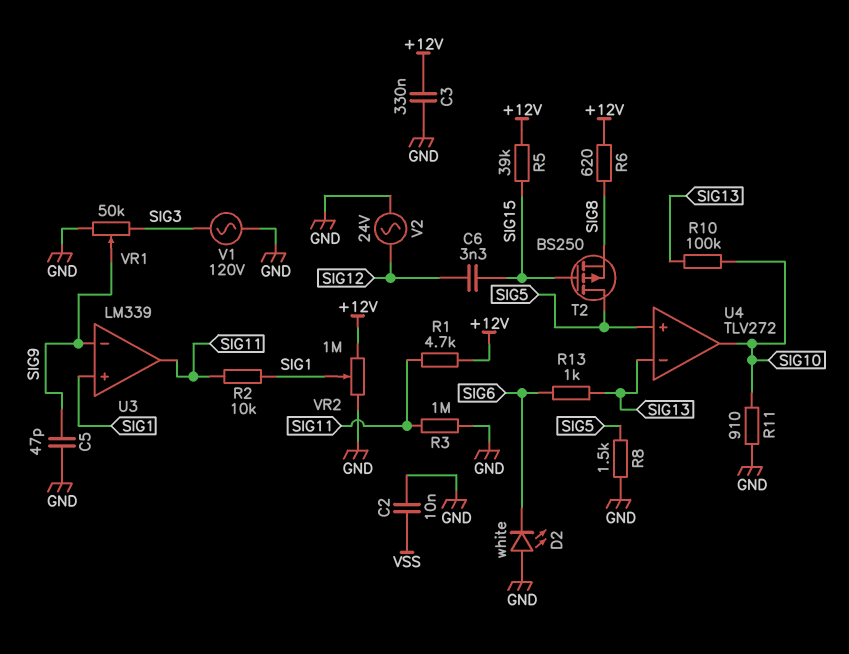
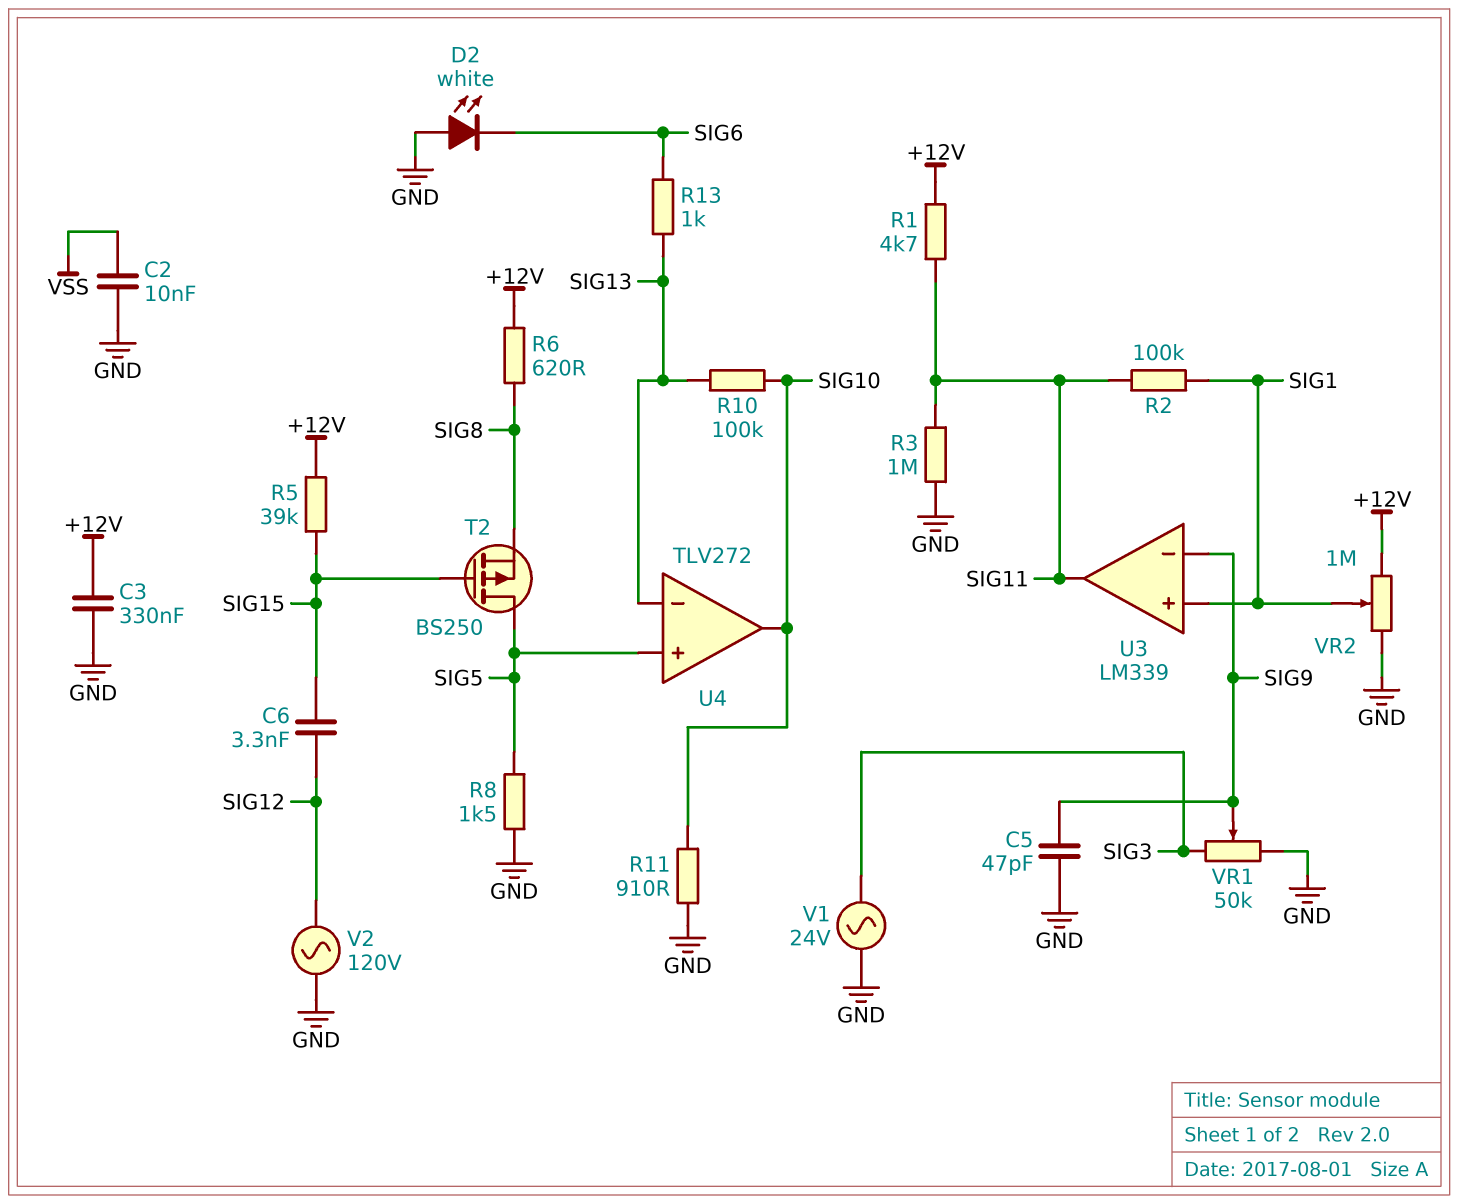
R2: 10k (SIG1, SIG11) -> 100k (SIG1, SIG11)
V1: AC 120V (GND, SIG3) -> AC 24V (GND, SIG3)
V2: AC 24V (GND, SIG12) -> AC 120V (GND, SIG12)

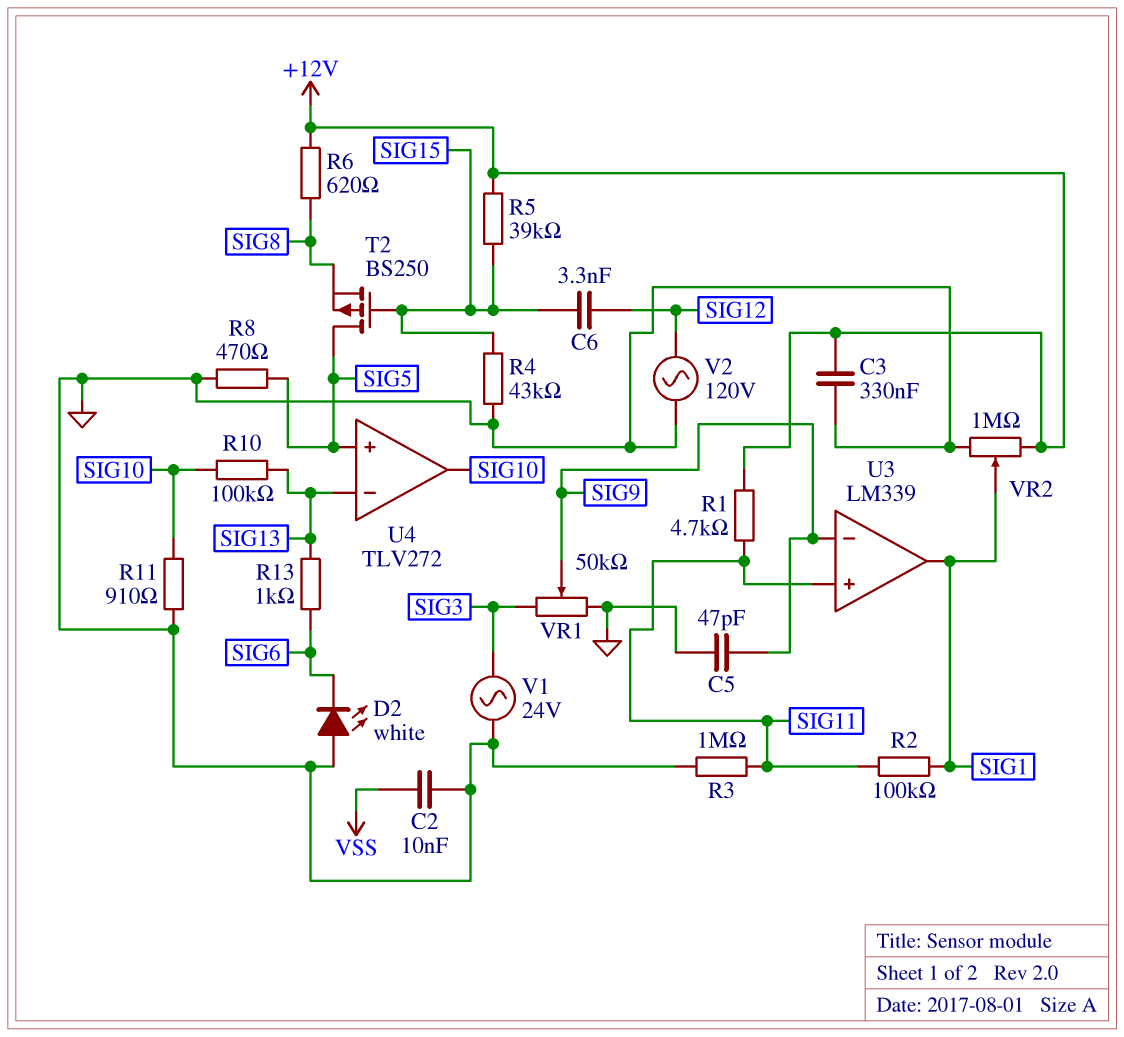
R4: none -> 43k (GND, SIG15)
R8: 1.5k (GND, SIG5) -> 470 (GND, SIG5)
U3 pin in+: SIG1 -> SIG11
U3 pin out: SIG11 -> SIG1

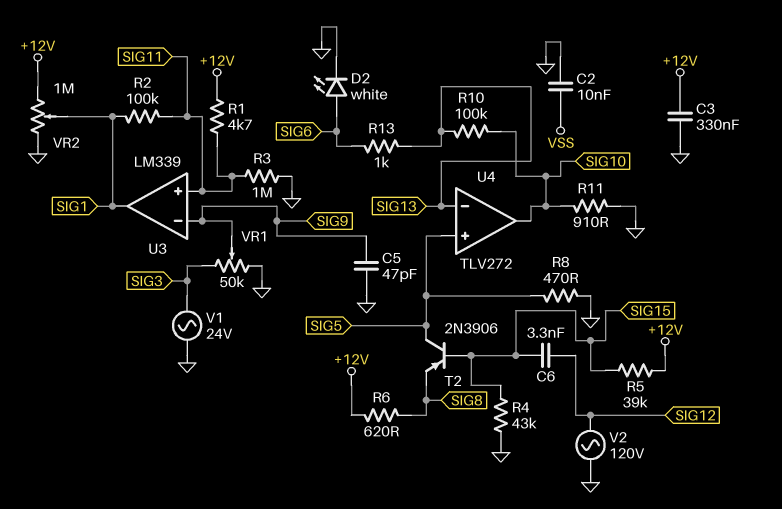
D2: LED white (A GND, K SIG6) -> LED white (A SIG6, K GND)
T2: PMOS BS250 (G SIG15, D SIG5, S SIG8) -> PNP 2N3906 (B SIG15, C SIG5, E SIG8)

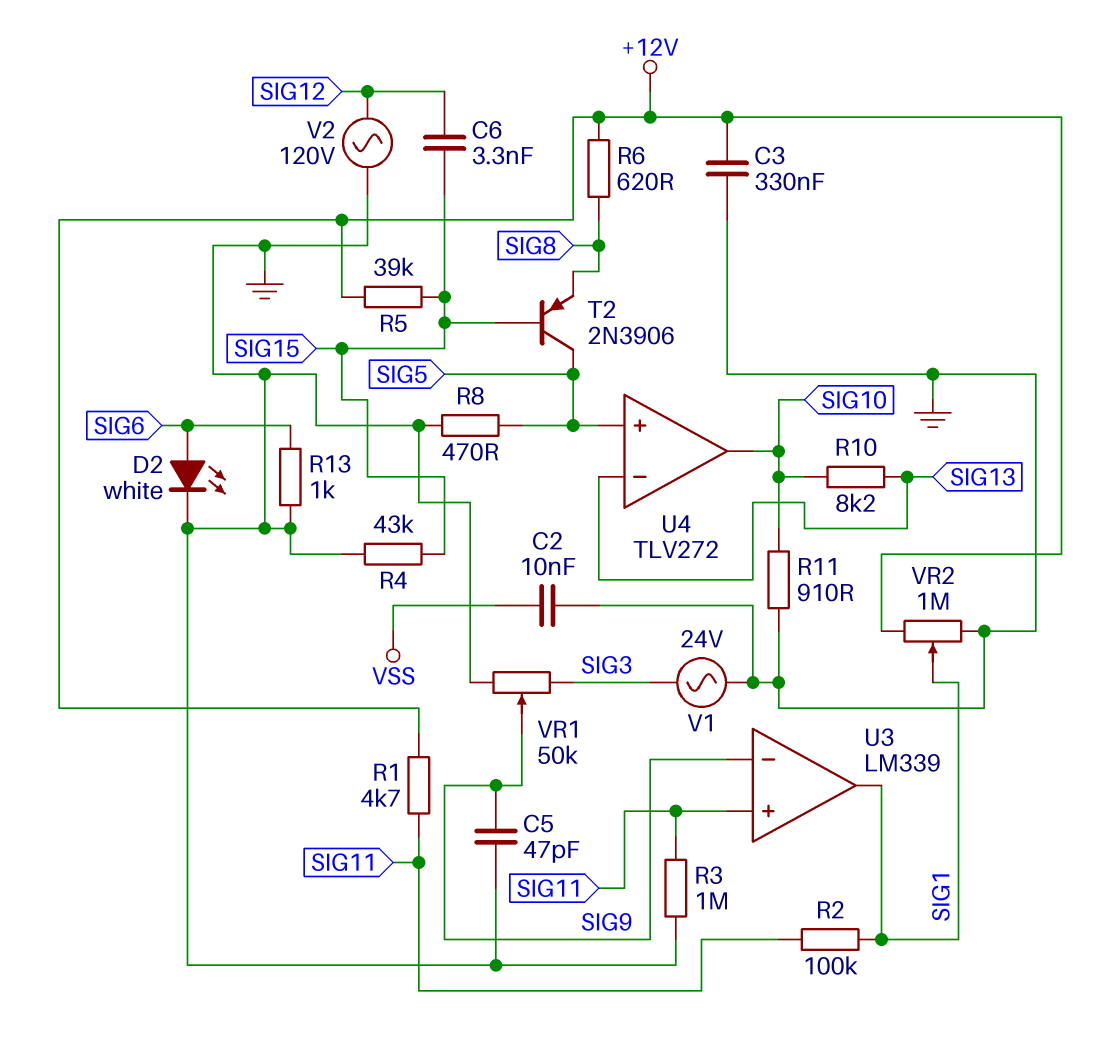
R10: 100k (SIG10, SIG13) -> 8.2k (SIG10, SIG13)
R13: 1k (SIG6, SIG13) -> 1k (GND, SIG6)

